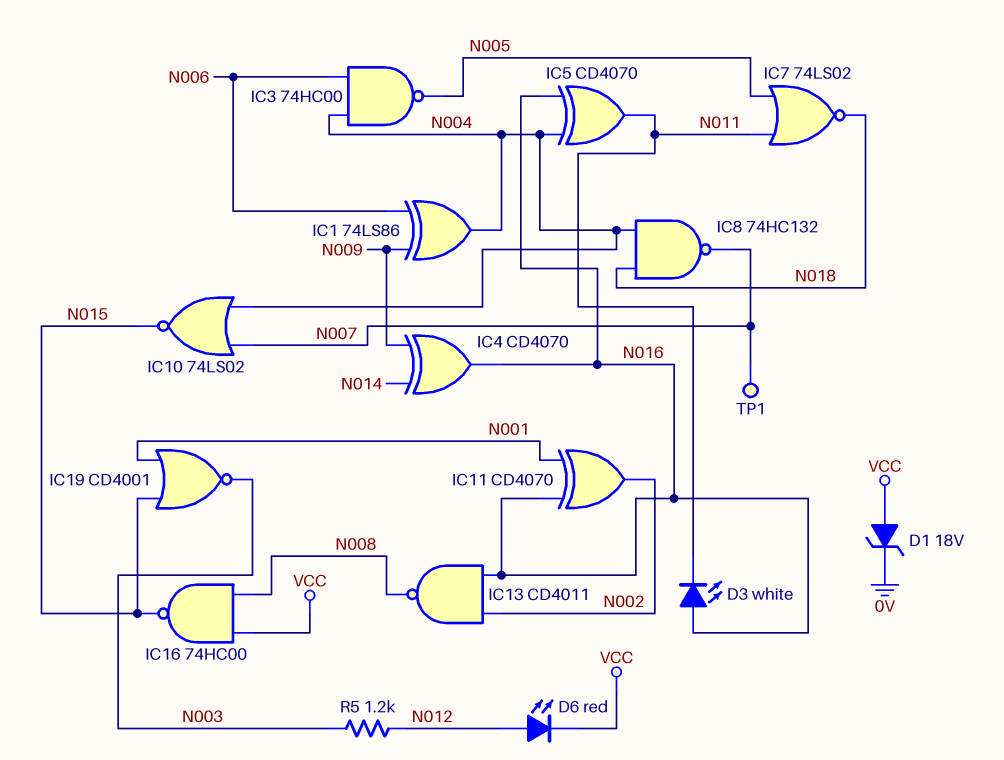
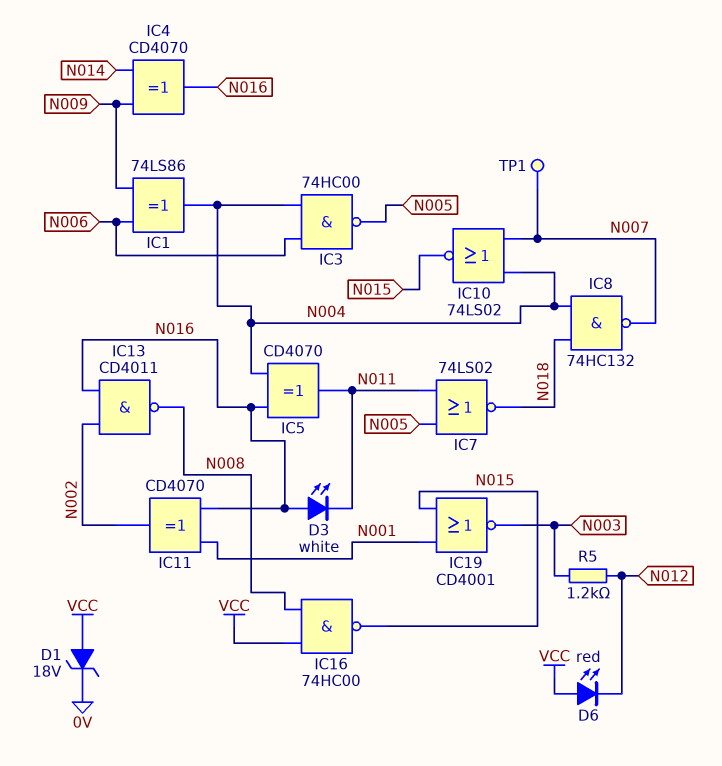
D6: LED red (A N012, K VCC) -> LED red (A VCC, K N012)

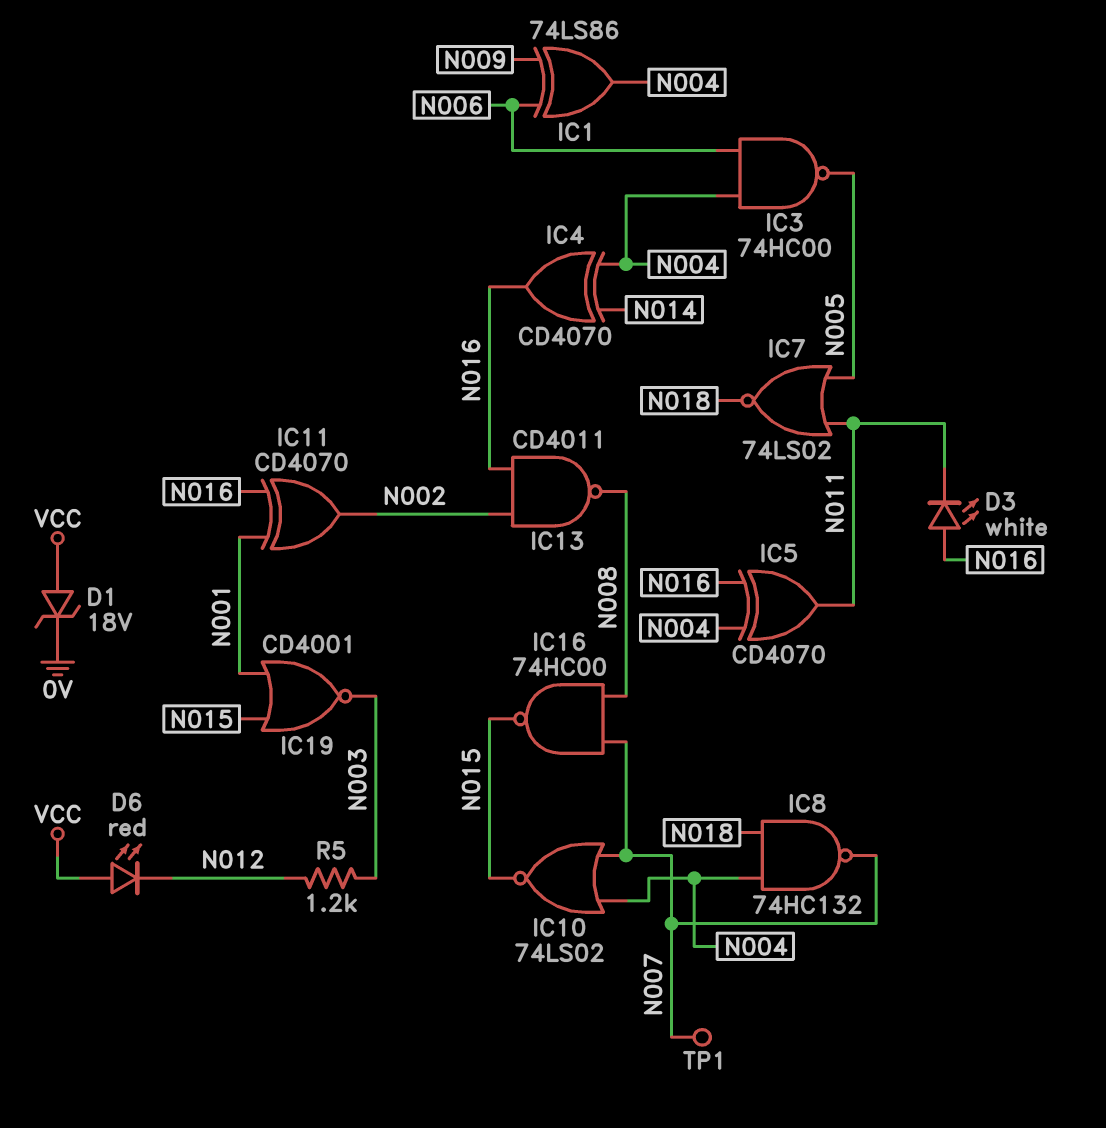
IC4: XOR CD4070 (in N009, in N014, out N016) -> XOR CD4070 (in N004, in N014, out N016)
IC16: NAND 74HC00 (in N008, in VCC, out N015) -> NAND 74HC00 (in N007, in N008, out N015)

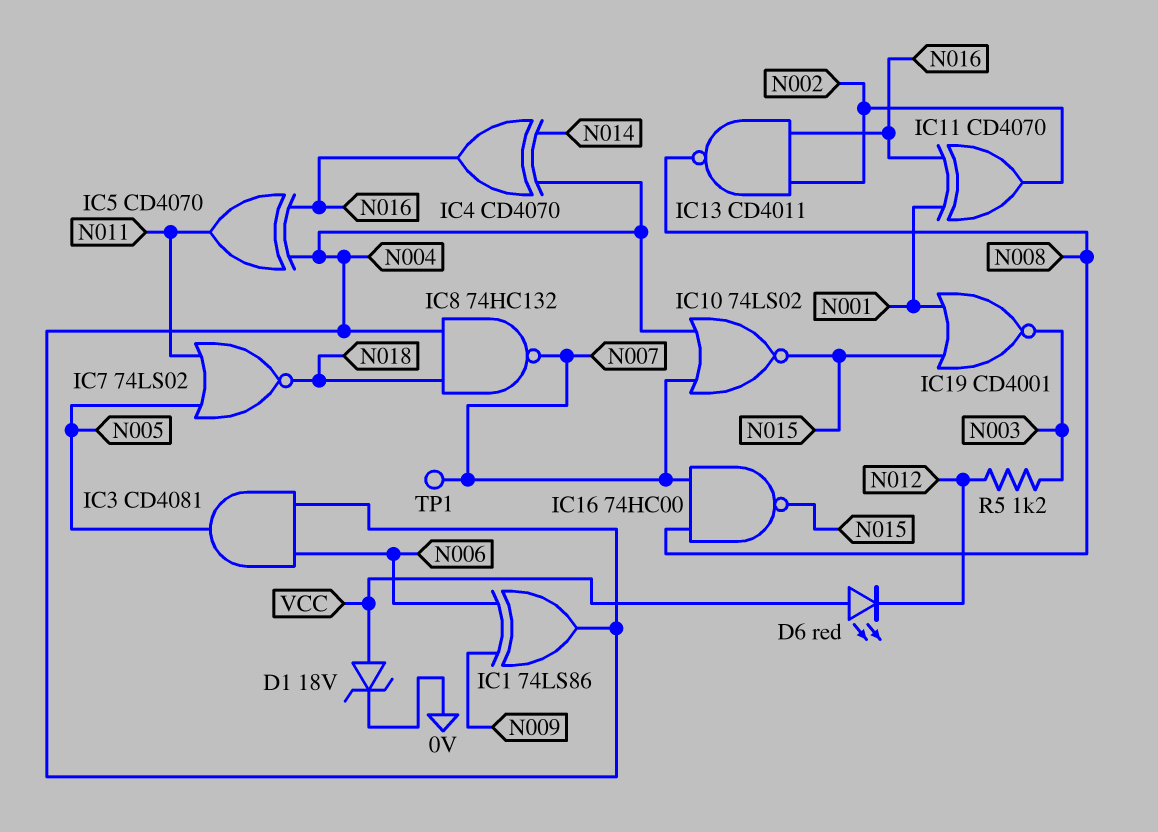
D3: LED white (A N016, K N011) -> none
IC3: NAND 74HC00 (in N004, in N006, out N005) -> AND CD4081 (in N004, in N006, out N005)

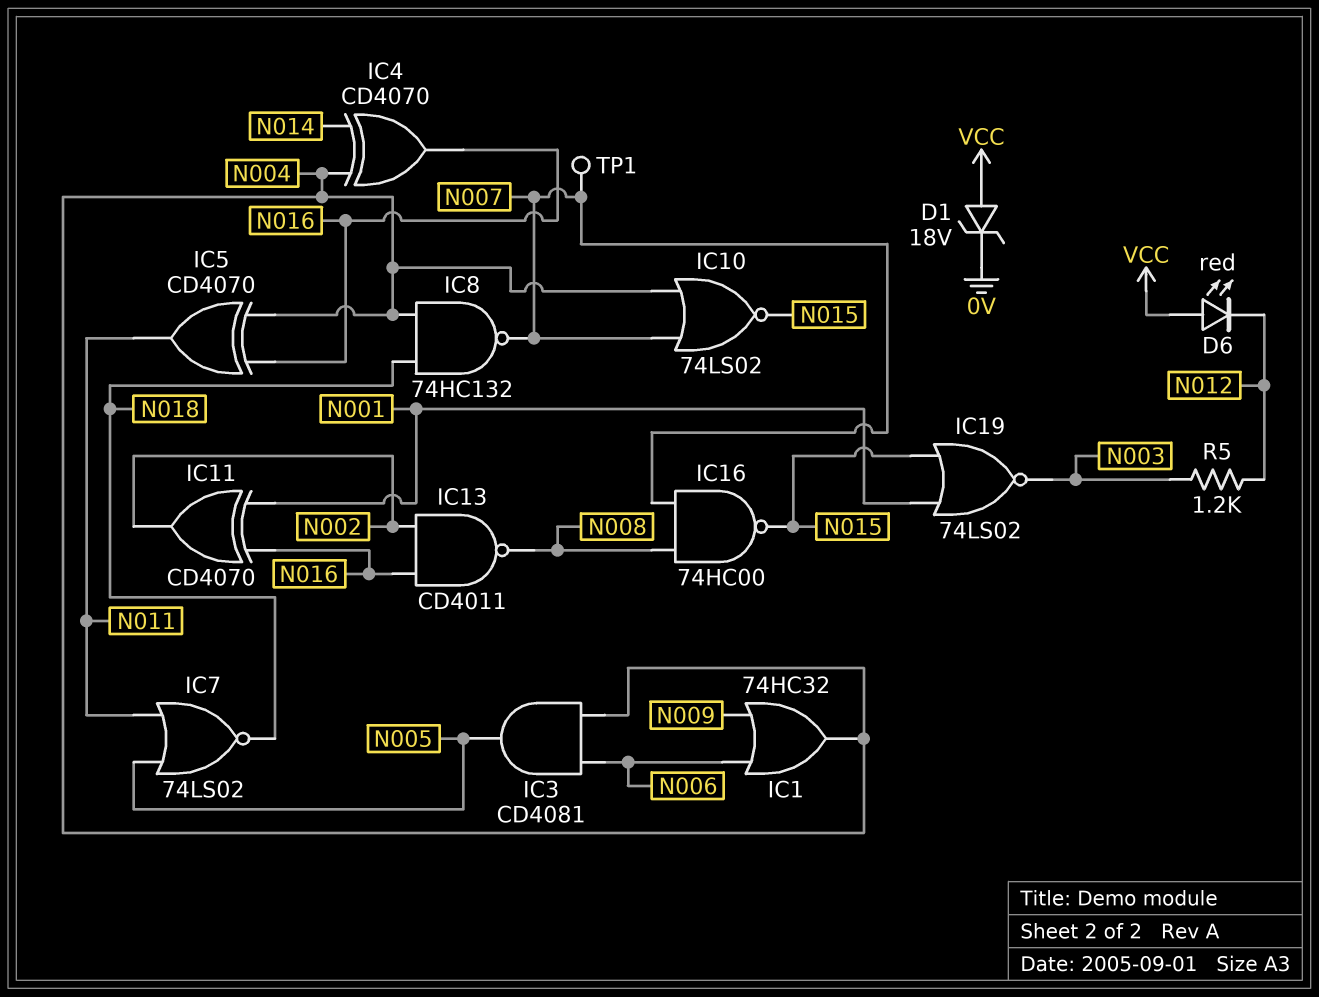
IC1: XOR 74LS86 (in N006, in N009, out N004) -> OR 74HC32 (in N006, in N009, out N004)
IC19: NOR CD4001 (in N001, in N015, out N003) -> NOR 74LS02 (in N001, in N015, out N003)

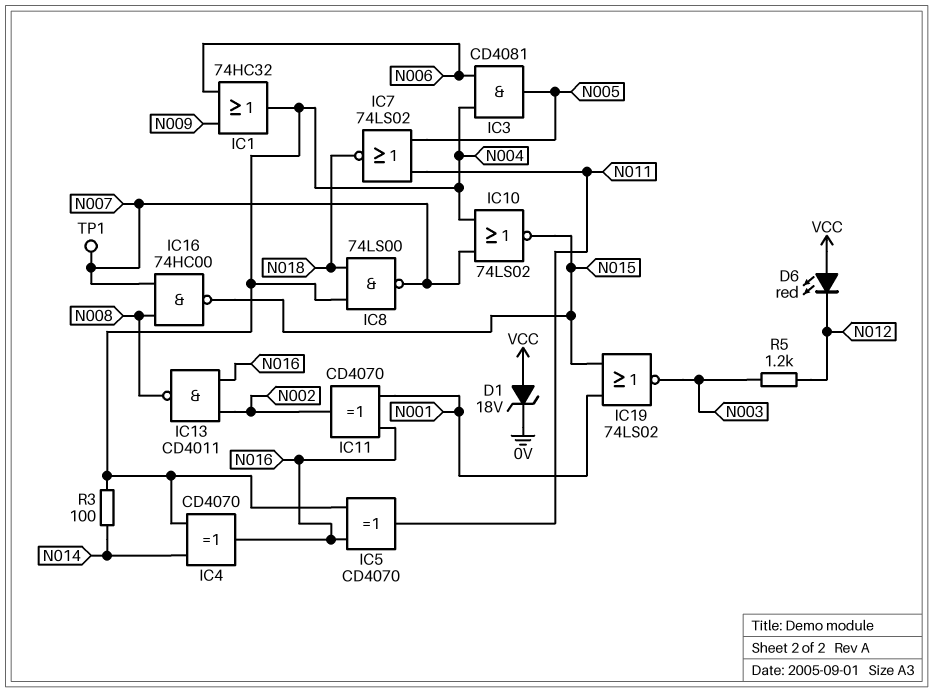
IC8: NAND 74HC132 (in N004, in N018, out N007) -> NAND 74LS00 (in N004, in N018, out N007)
R3: none -> 100 (N004, N014)

